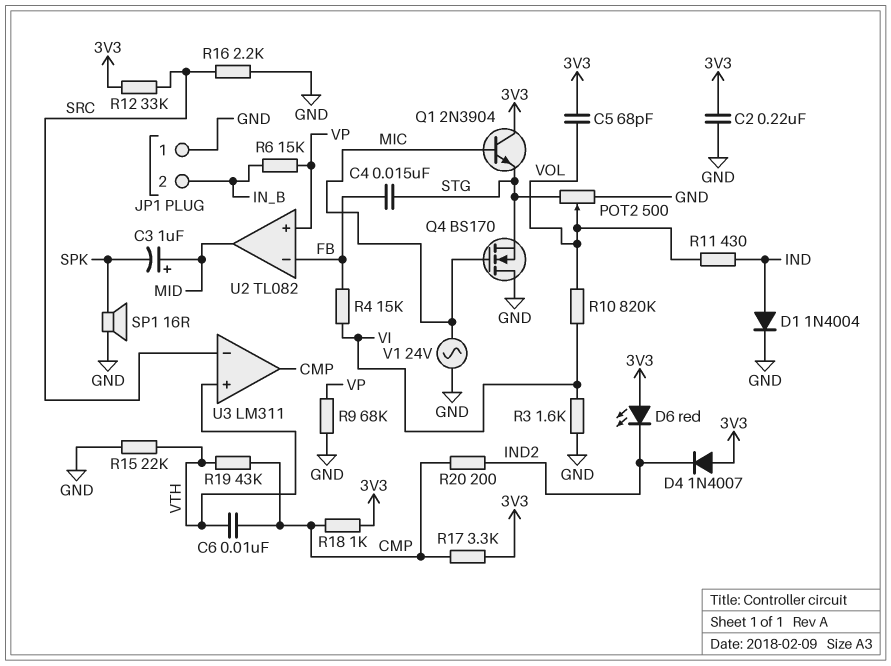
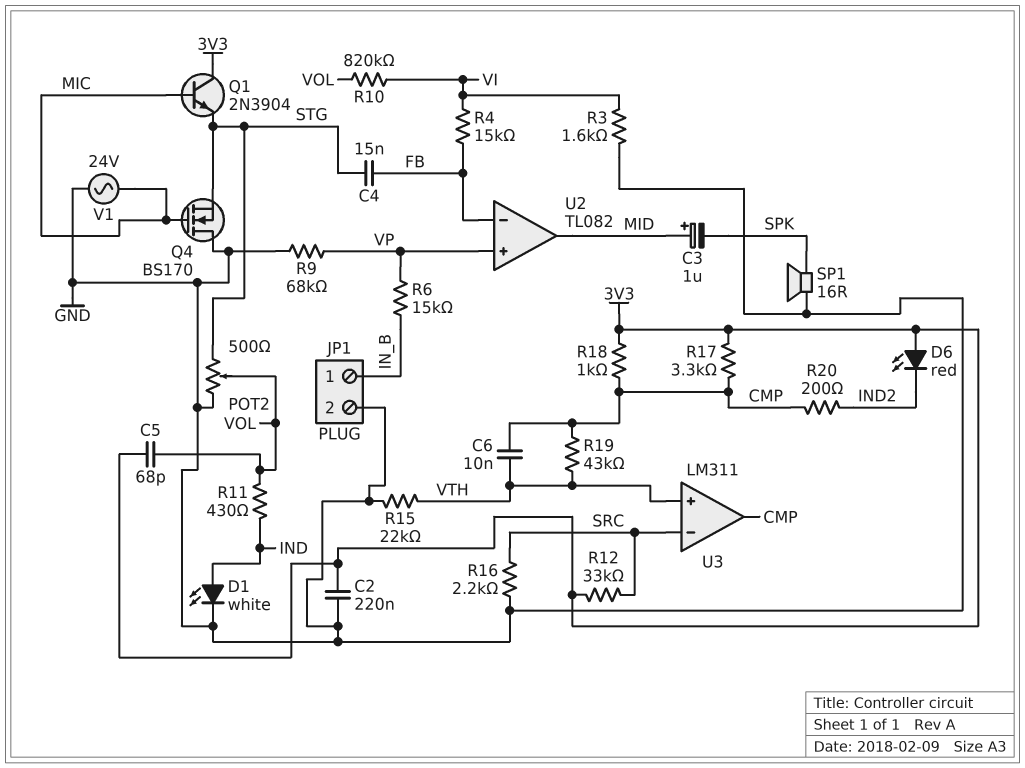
D1: diode 1N4004 (A IND, K GND) -> LED white (A IND, K GND)
D4: diode 1N4007 (A 3V3, K IND2) -> none
JP1 pin 1: GND -> IN_B
JP1 pin 2: IN_B -> GND

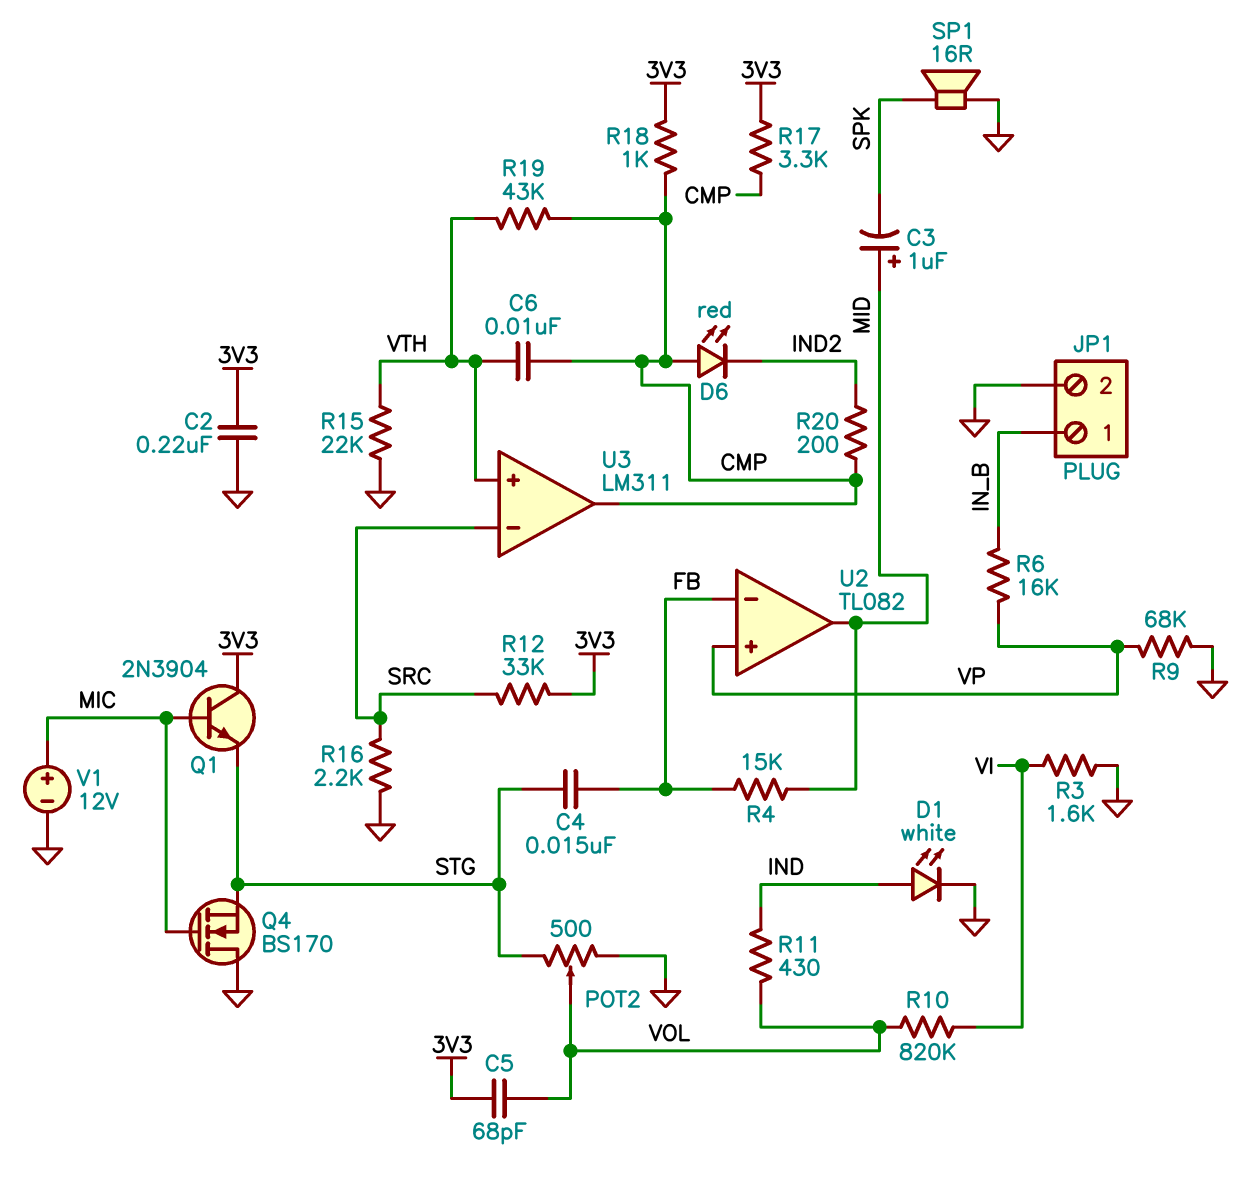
D6: LED red (A 3V3, K IND2) -> LED red (A CMP, K IND2)
R4: 15k (FB, VI) -> 15k (FB, MID)
R6: 15k (IN_B, VP) -> 16k (IN_B, VP)
V1: AC 24V (GND, MIC) -> 12V (plus MIC, minus GND)

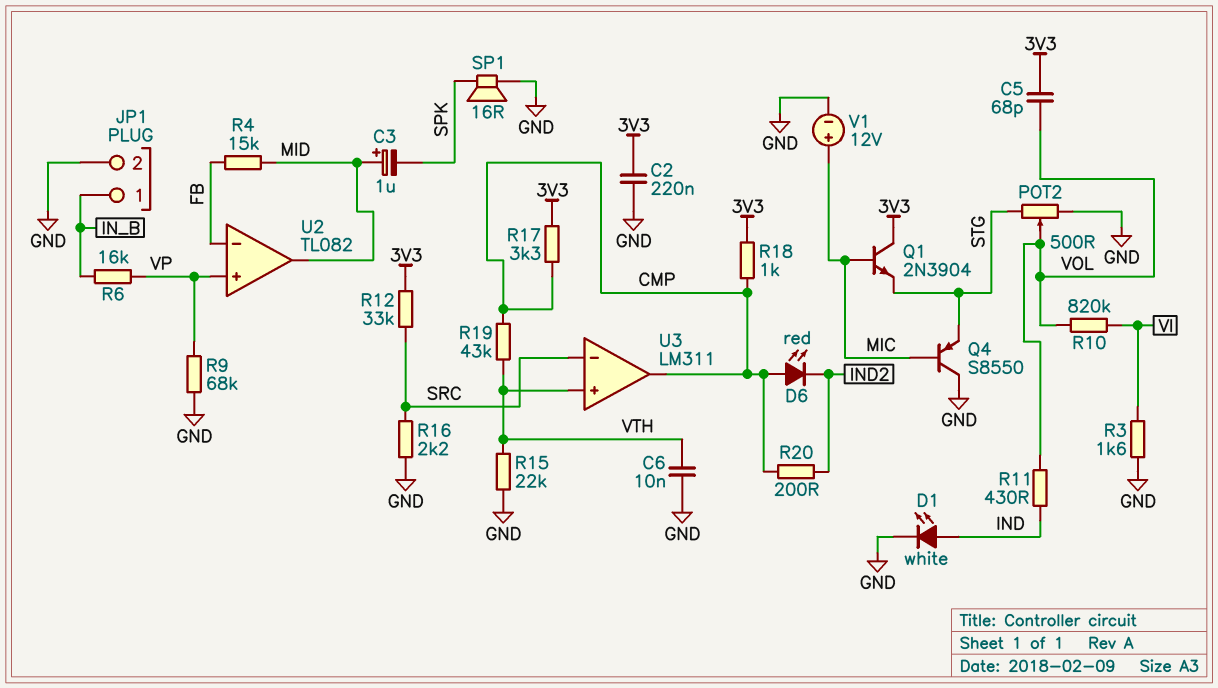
C4: 15nF (FB, STG) -> none
C6: 10nF (CMP, VTH) -> 10nF (GND, VTH)
Q4: NMOS BS170 (G MIC, D GND, S STG) -> PNP S8550 (B MIC, C GND, E STG)

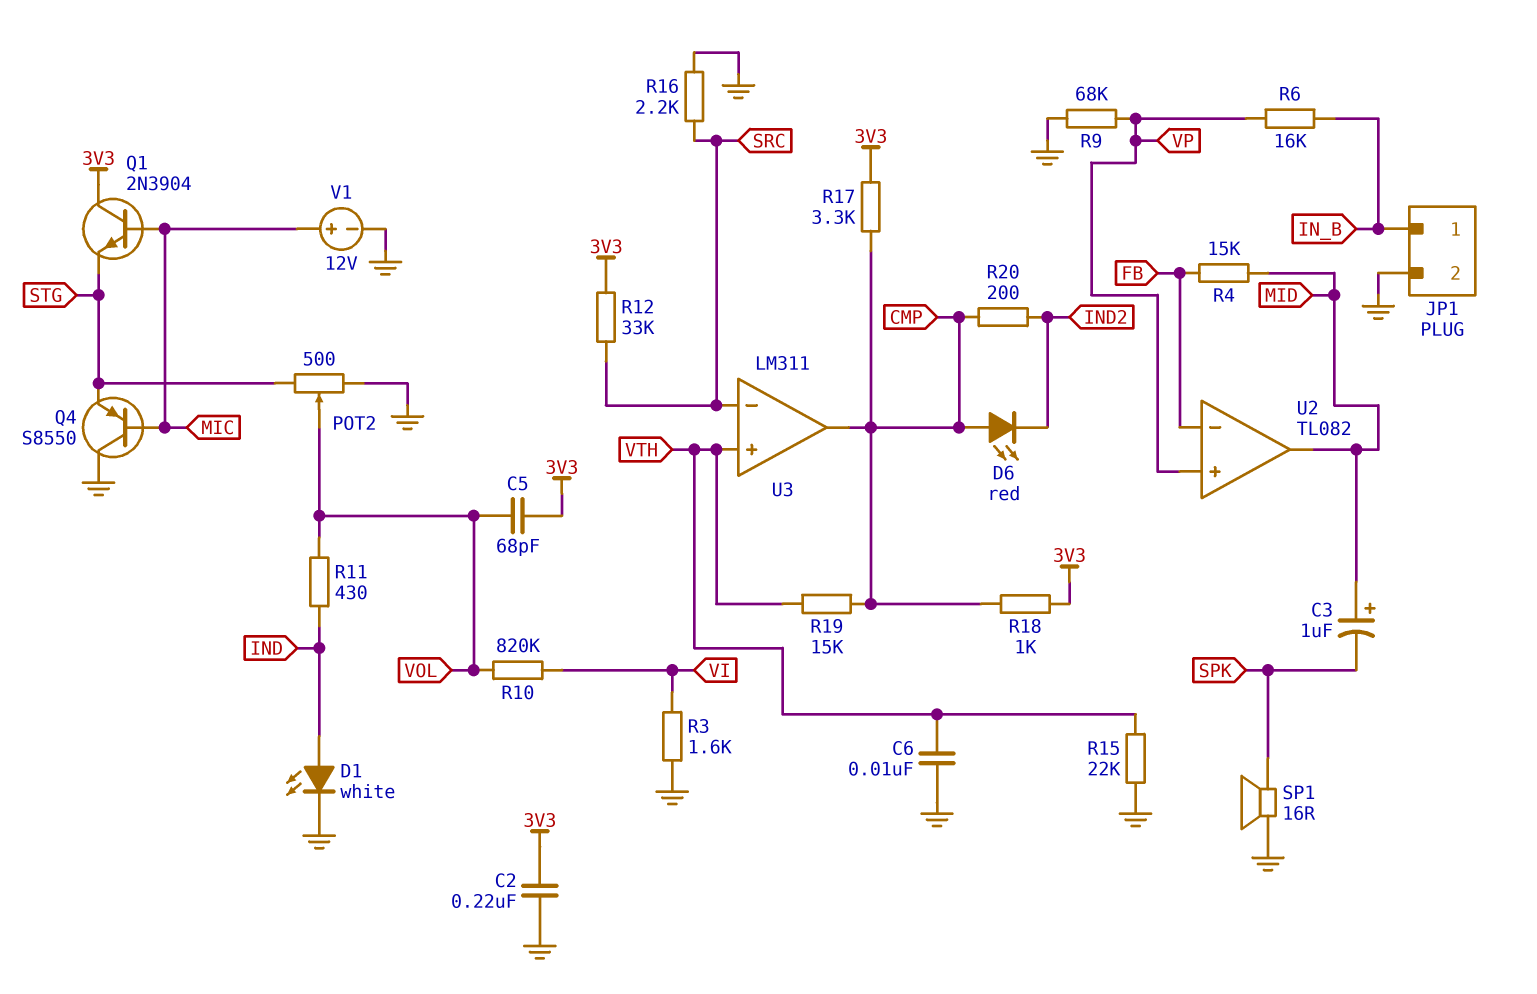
R19: 43k (CMP, VTH) -> 15k (CMP, VTH)

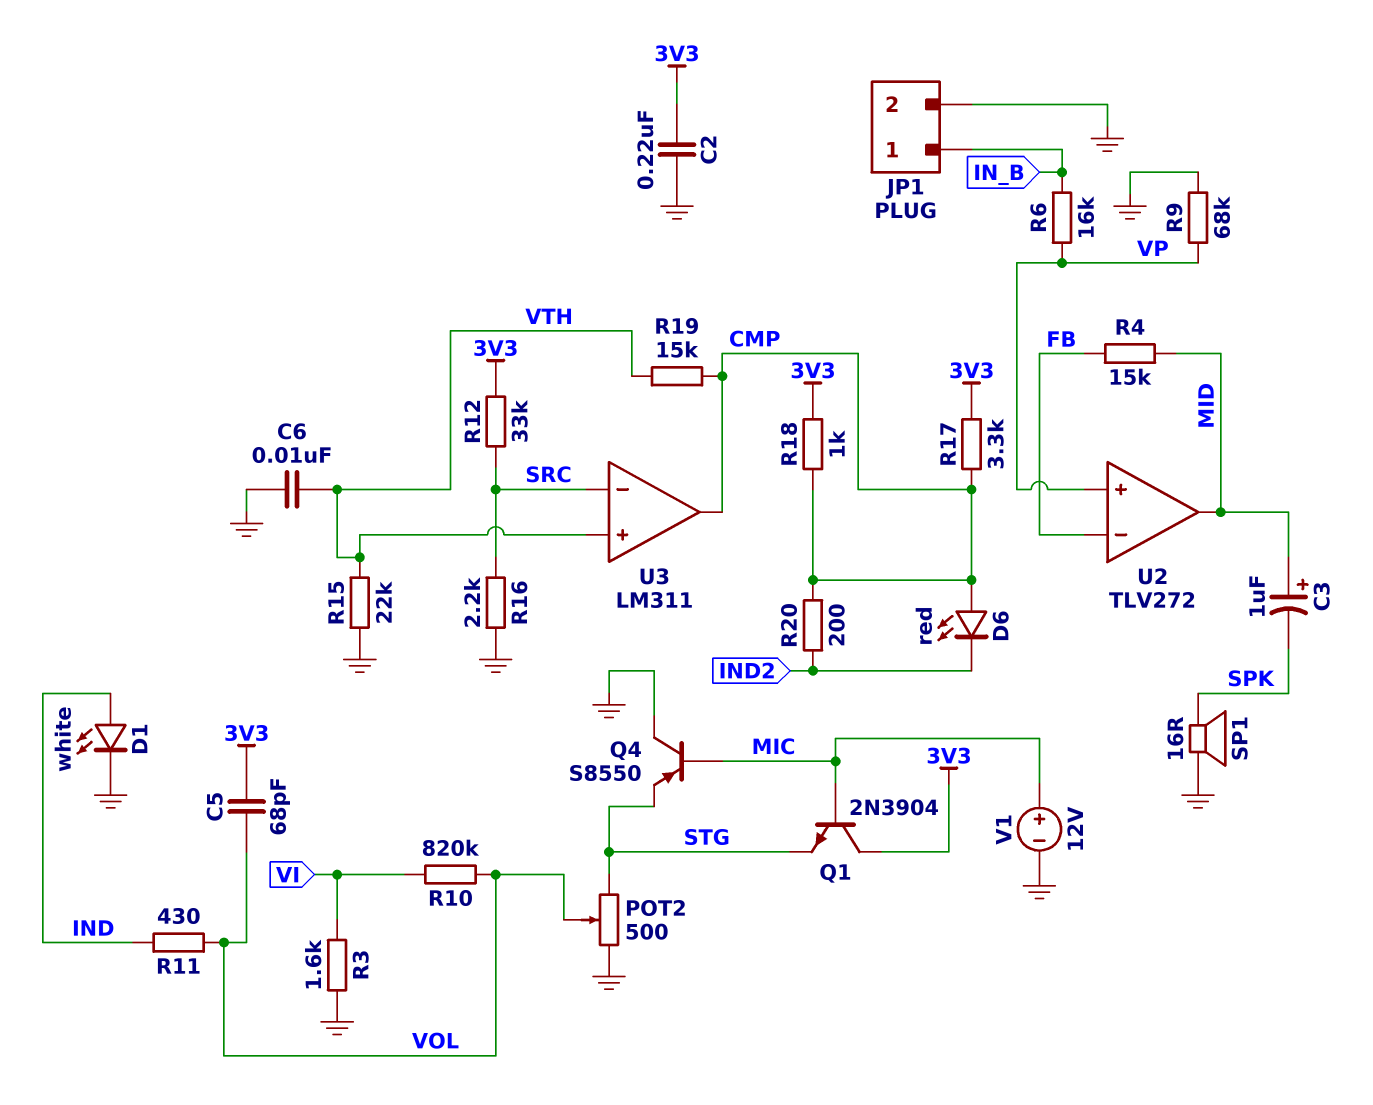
U2: TL082 -> TLV272

